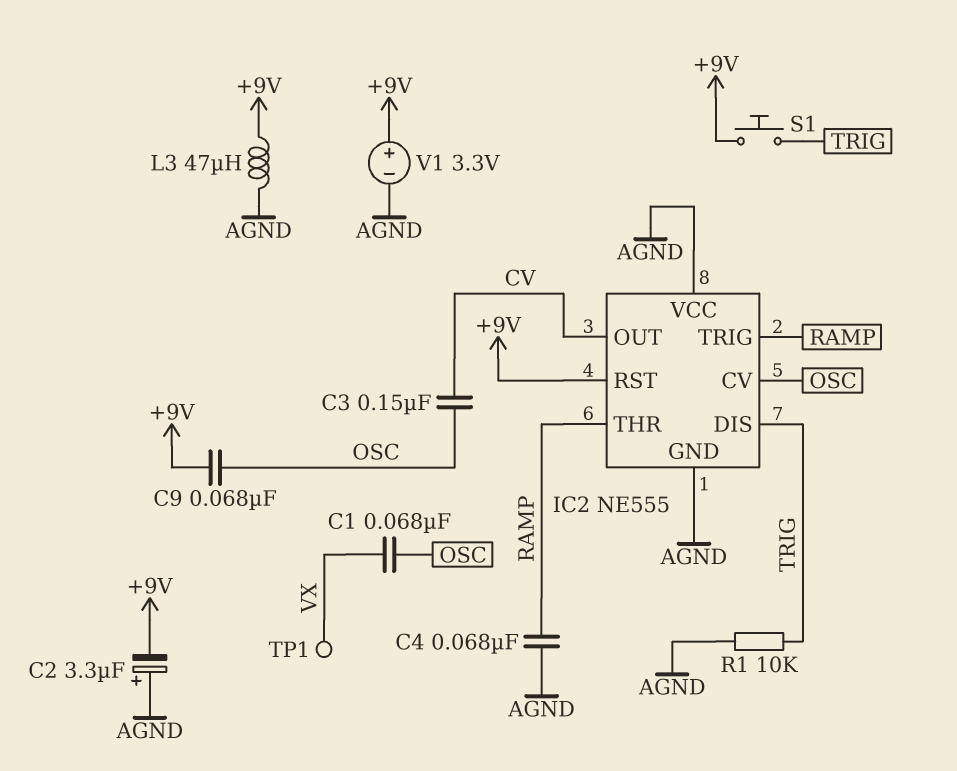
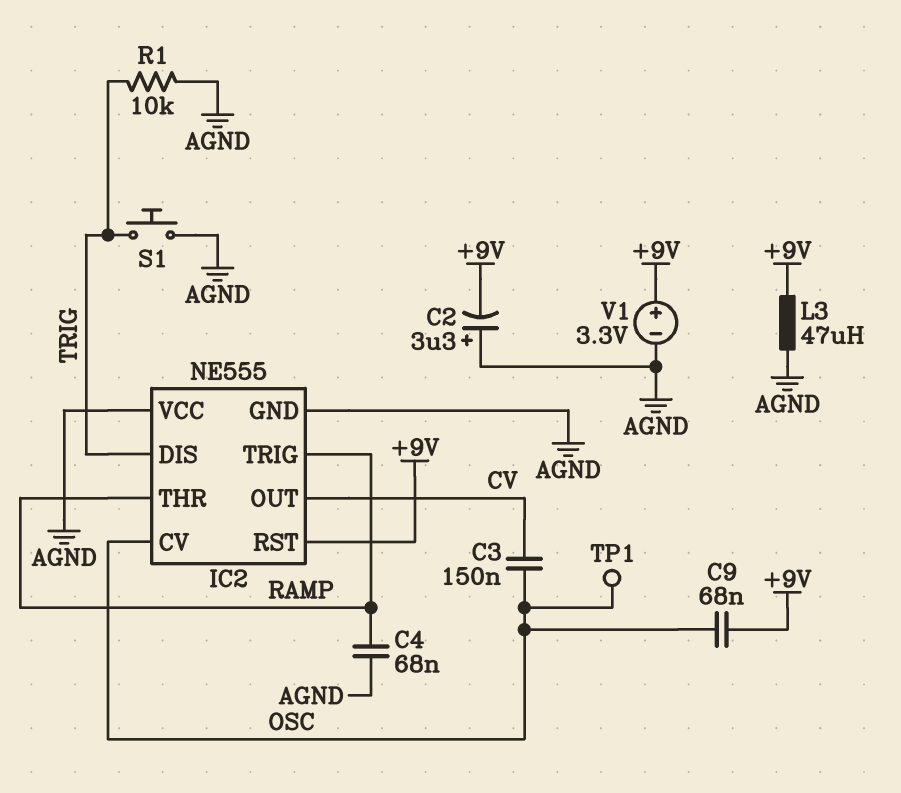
C1: 68nF (OSC, VX) -> none
S1: button (+9V, TRIG) -> button (AGND, TRIG)
TP1: test point (VX) -> test point (OSC)

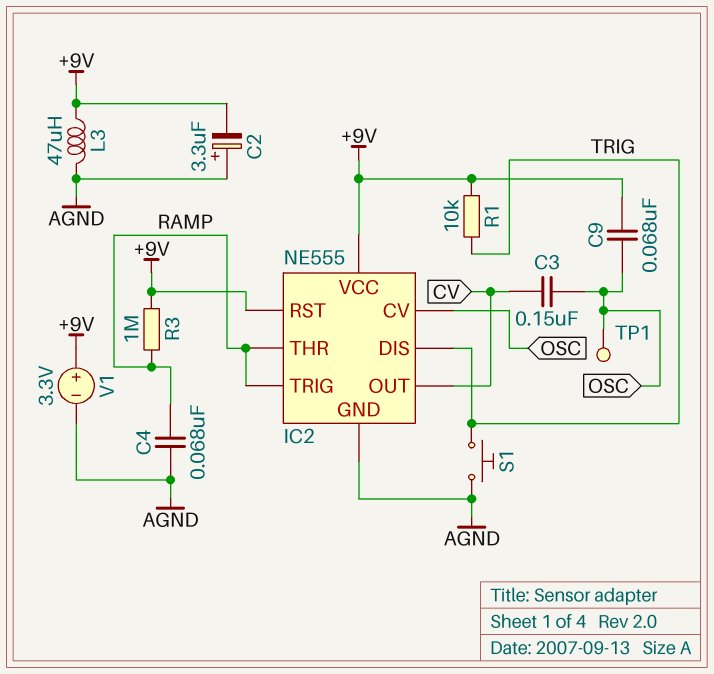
IC2 pin VCC: AGND -> +9V
R1: 10k (AGND, TRIG) -> 10k (+9V, TRIG)
R3: none -> 1M (+9V, RAMP)

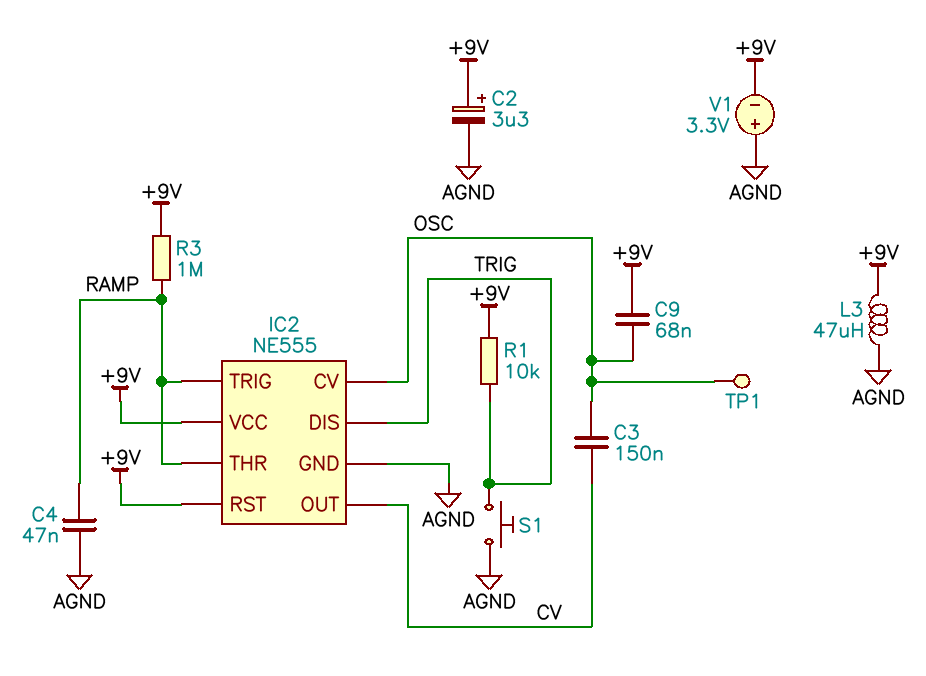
C2: 3.3uF (plus AGND, minus +9V) -> 3.3uF (plus +9V, minus AGND)
C4: 68nF (AGND, RAMP) -> 47nF (AGND, RAMP)
V1: 3.3V (plus +9V, minus AGND) -> 3.3V (plus AGND, minus +9V)

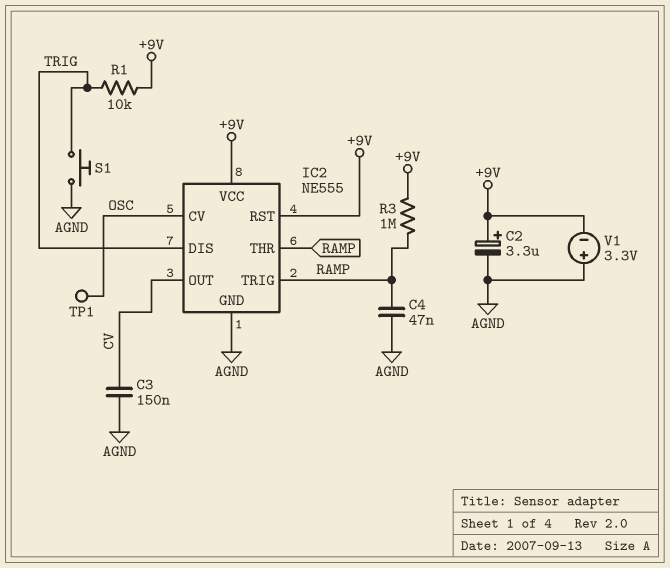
C3: 150nF (CV, OSC) -> 150nF (AGND, CV)
C9: 68nF (+9V, OSC) -> none
L3: 47uH (+9V, AGND) -> none

